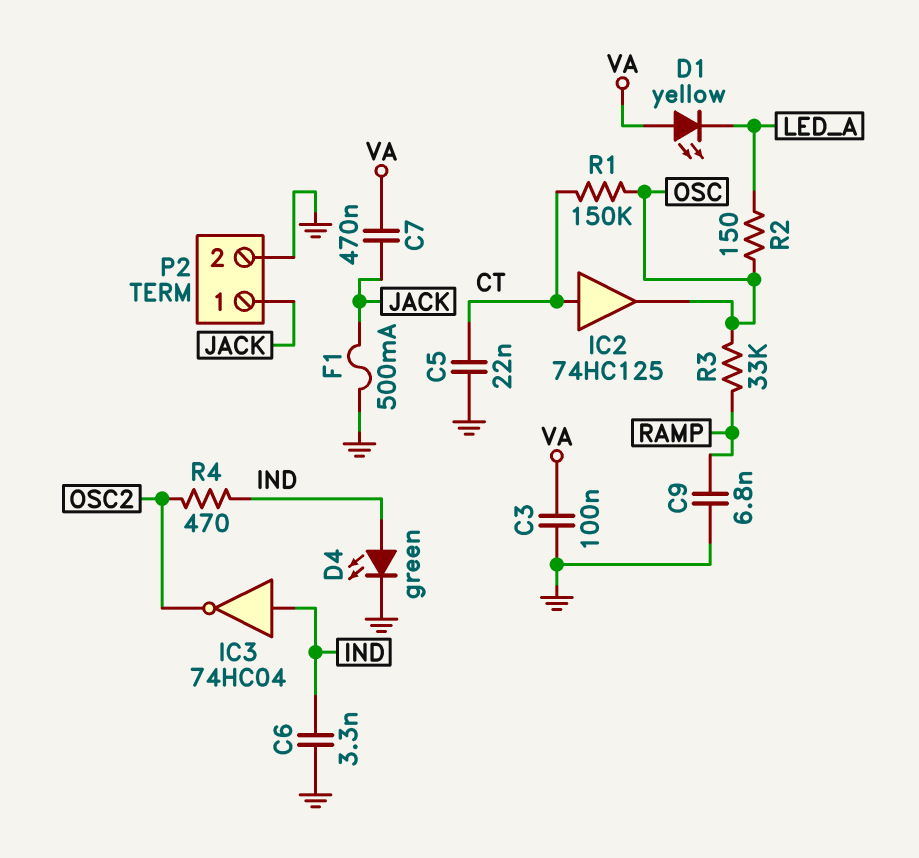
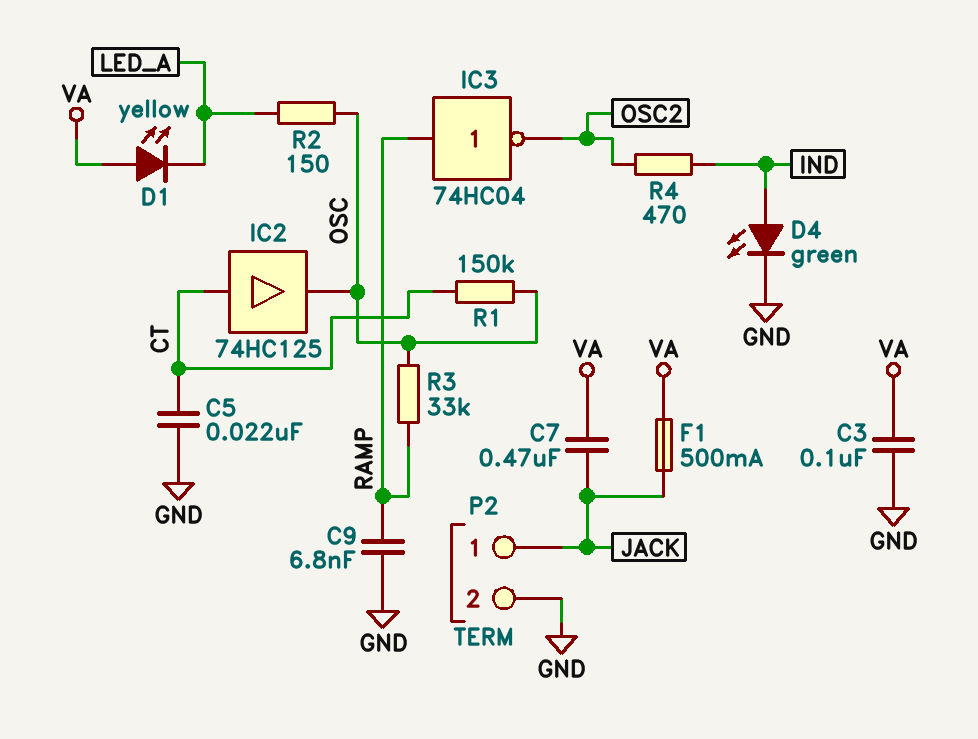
C6: 3.3nF (GND, IND) -> none
F1: 500mA (GND, JACK) -> 500mA (JACK, VA)
IC3: NOT 74HC04 (in IND, out OSC2) -> NOT 74HC04 (in RAMP, out OSC2)

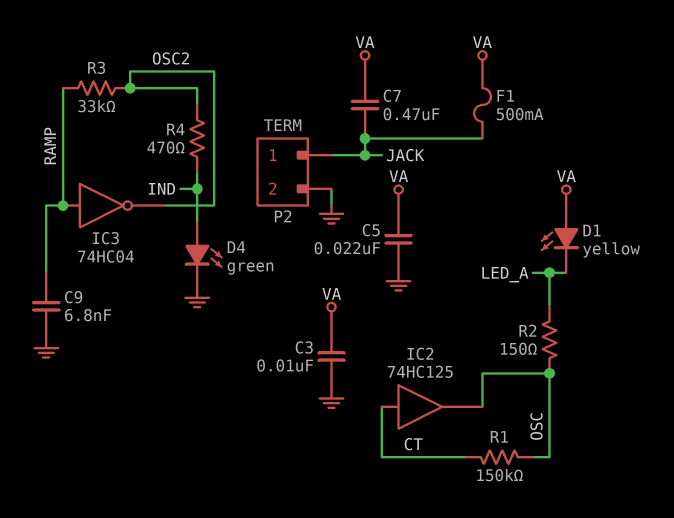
C3: 100nF (GND, VA) -> 10nF (GND, VA)
C5: 22nF (CT, GND) -> 22nF (GND, VA)
R3: 33k (OSC, RAMP) -> 33k (OSC2, RAMP)

